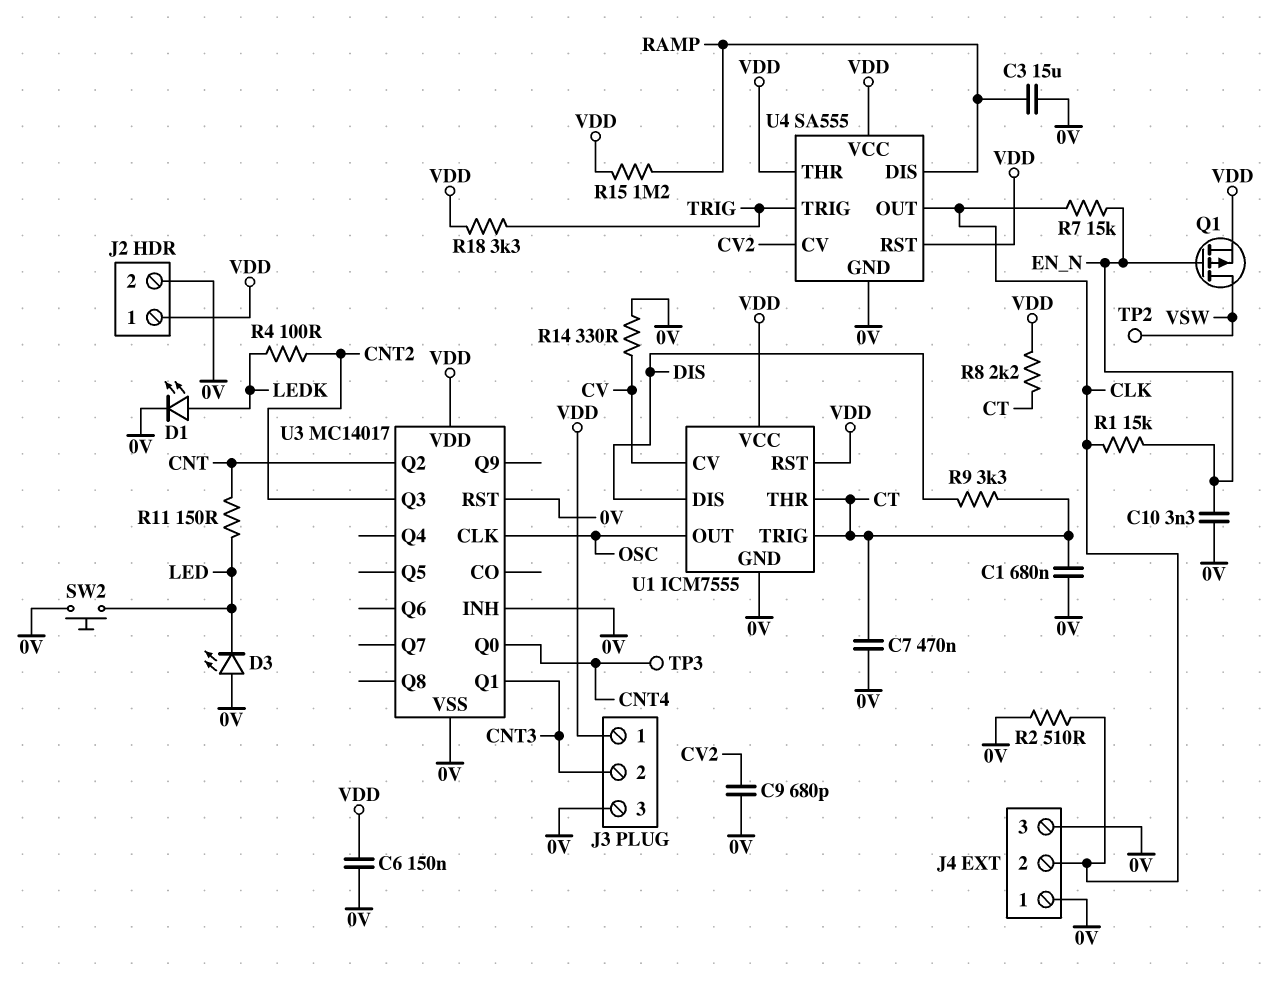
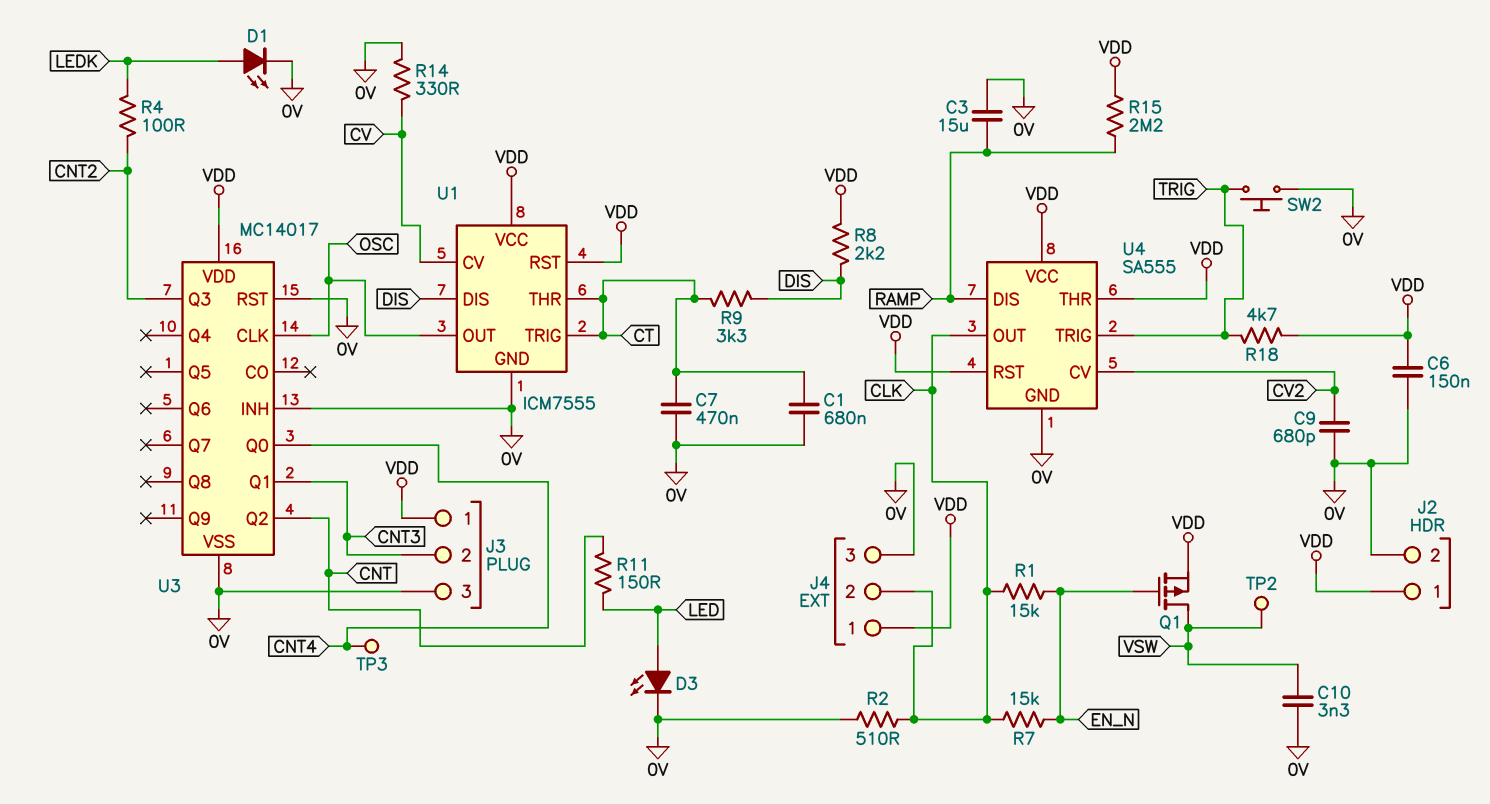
C10: 3.3nF (0V, EN_N) -> 3.3nF (0V, VSW)
D3: LED (A 0V, K LED) -> LED (A LED, K 0V)
J4 pin 1: 0V -> VDD
R8: 2.2k (CT, VDD) -> 2.2k (DIS, VDD)
R15: 1.2M (RAMP, VDD) -> 2.2M (RAMP, VDD)
R18: 3.3k (TRIG, VDD) -> 4.7k (TRIG, VDD)
SW2: button (0V, LED) -> button (0V, TRIG)

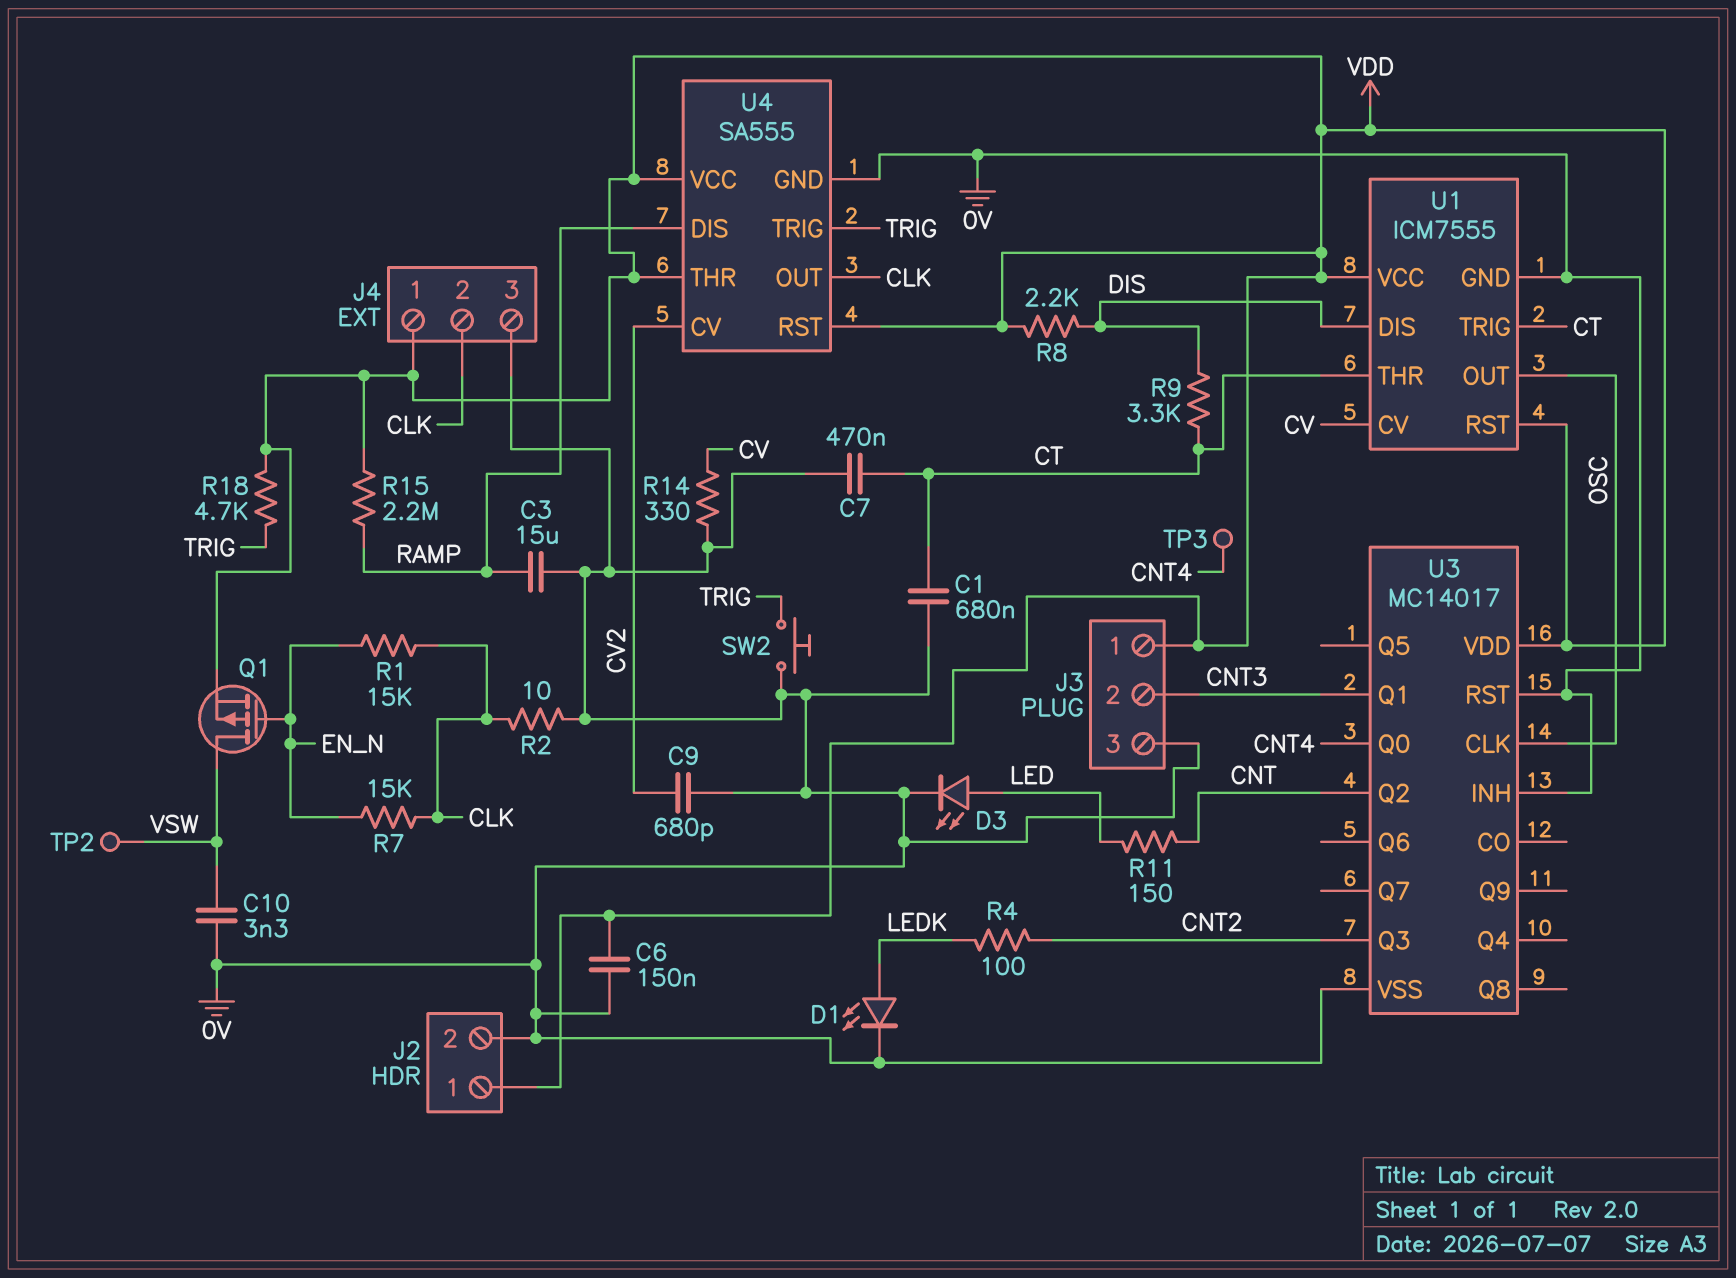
R2: 510 (0V, CLK) -> 10 (0V, CLK)

